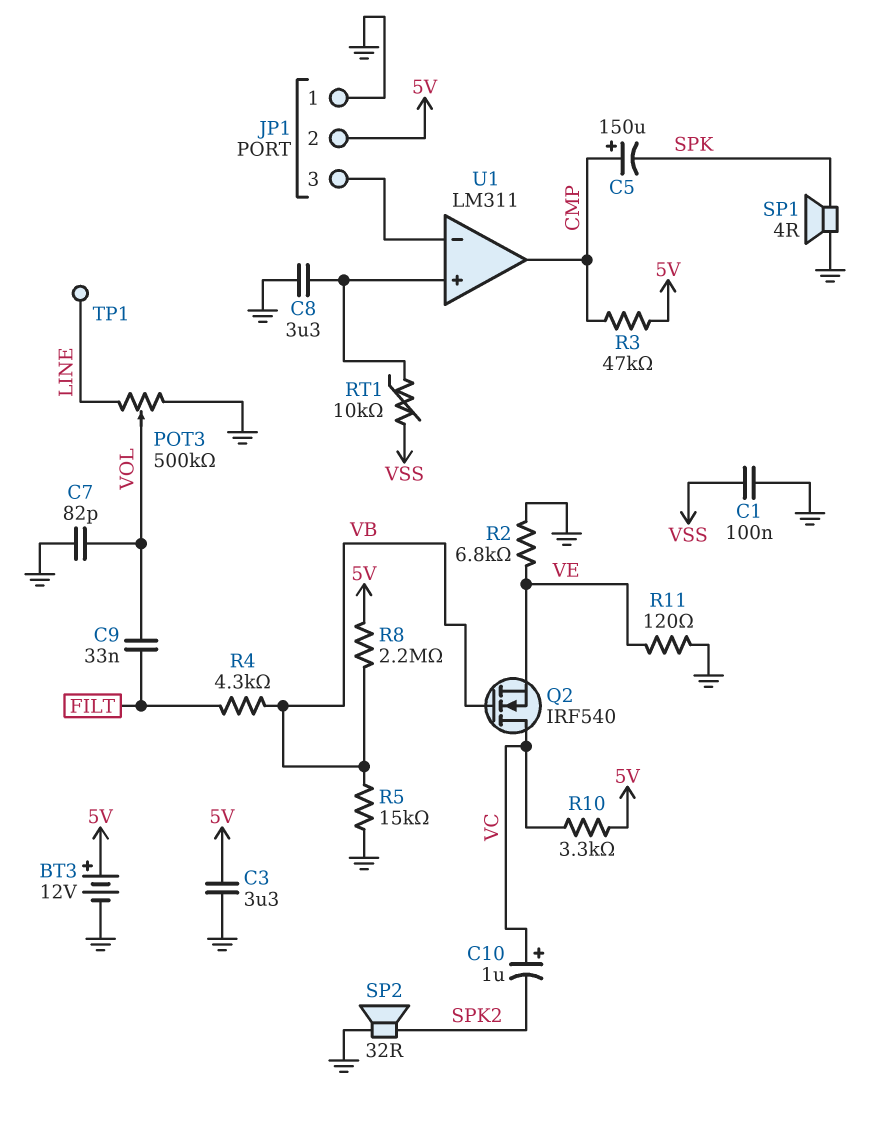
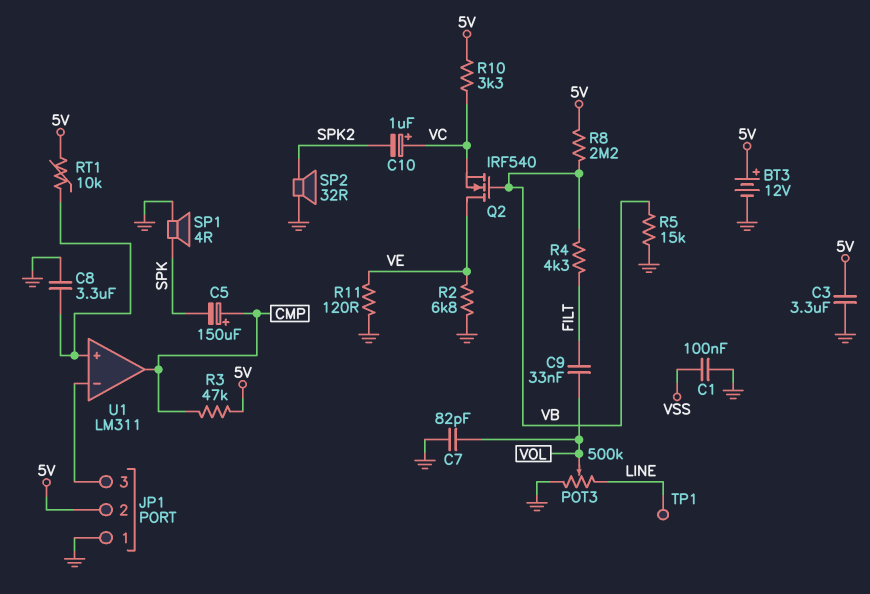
Q2: NMOS IRF540 (G VB, D VC, S VE) -> NMOS IRF540 (G VB, D VE, S VC)
RT1: 10k (U1/in+, VSS) -> 10k (5V, U1/in+)

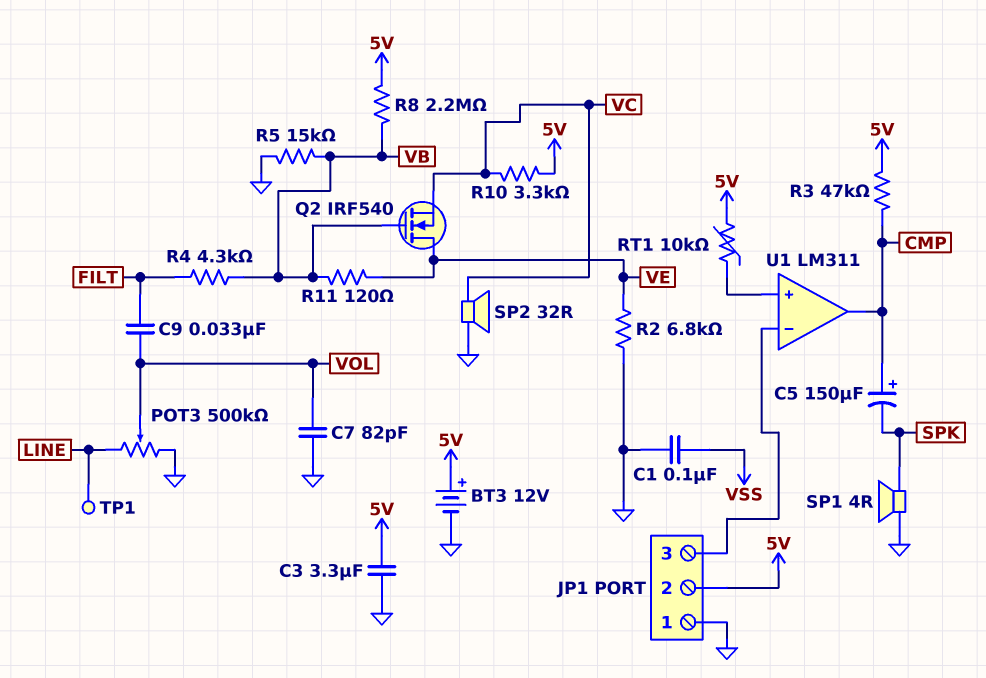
C8: 3.3uF (GND, U1/in+) -> none
C10: 1uF (plus VC, minus SPK2) -> none
R11: 120 (GND, VE) -> 120 (VB, VE)
SP2: speaker 32R (GND, SPK2) -> speaker 32R (GND, VC)

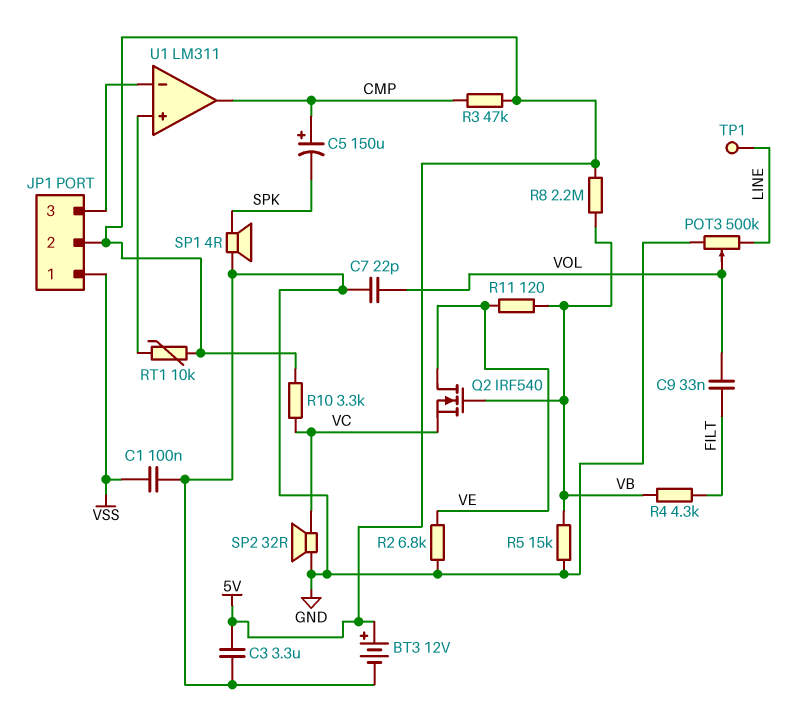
C7: 82pF (GND, VOL) -> 22pF (GND, VOL)
JP1 pin 1: GND -> VSS

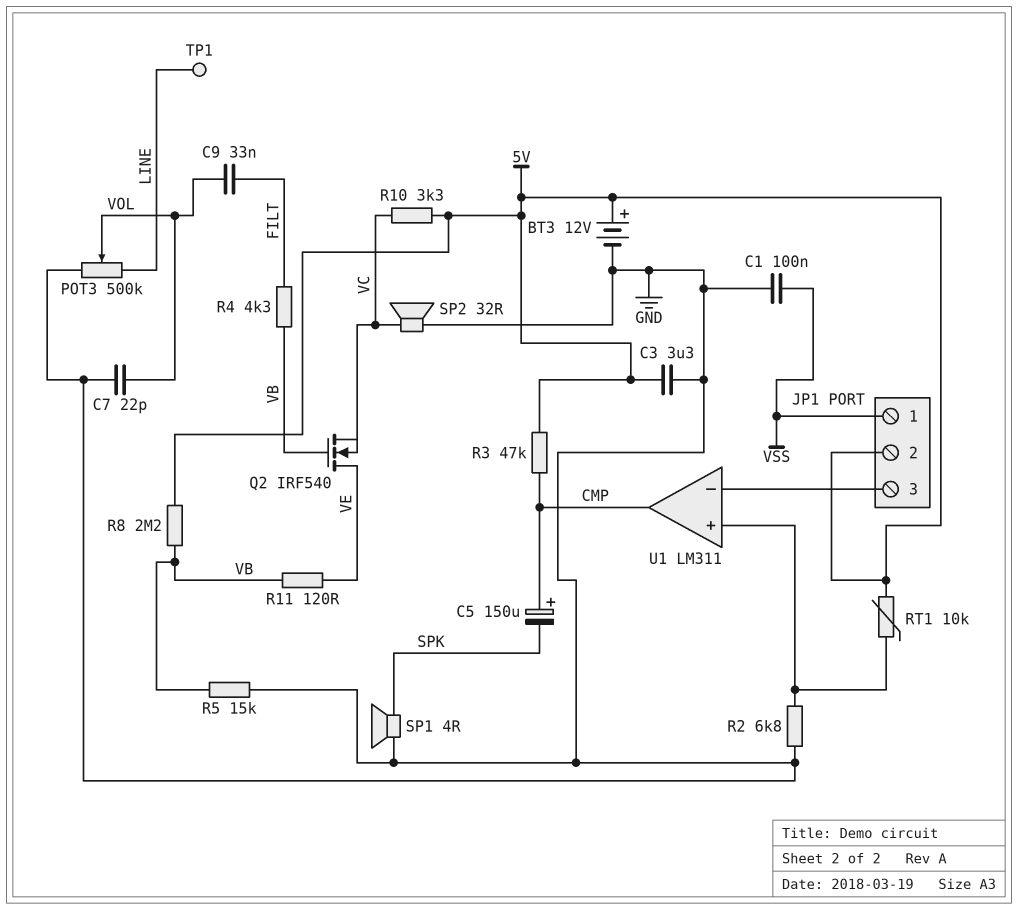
R2: 6.8k (GND, VE) -> 6.8k (GND, U1/in+)

